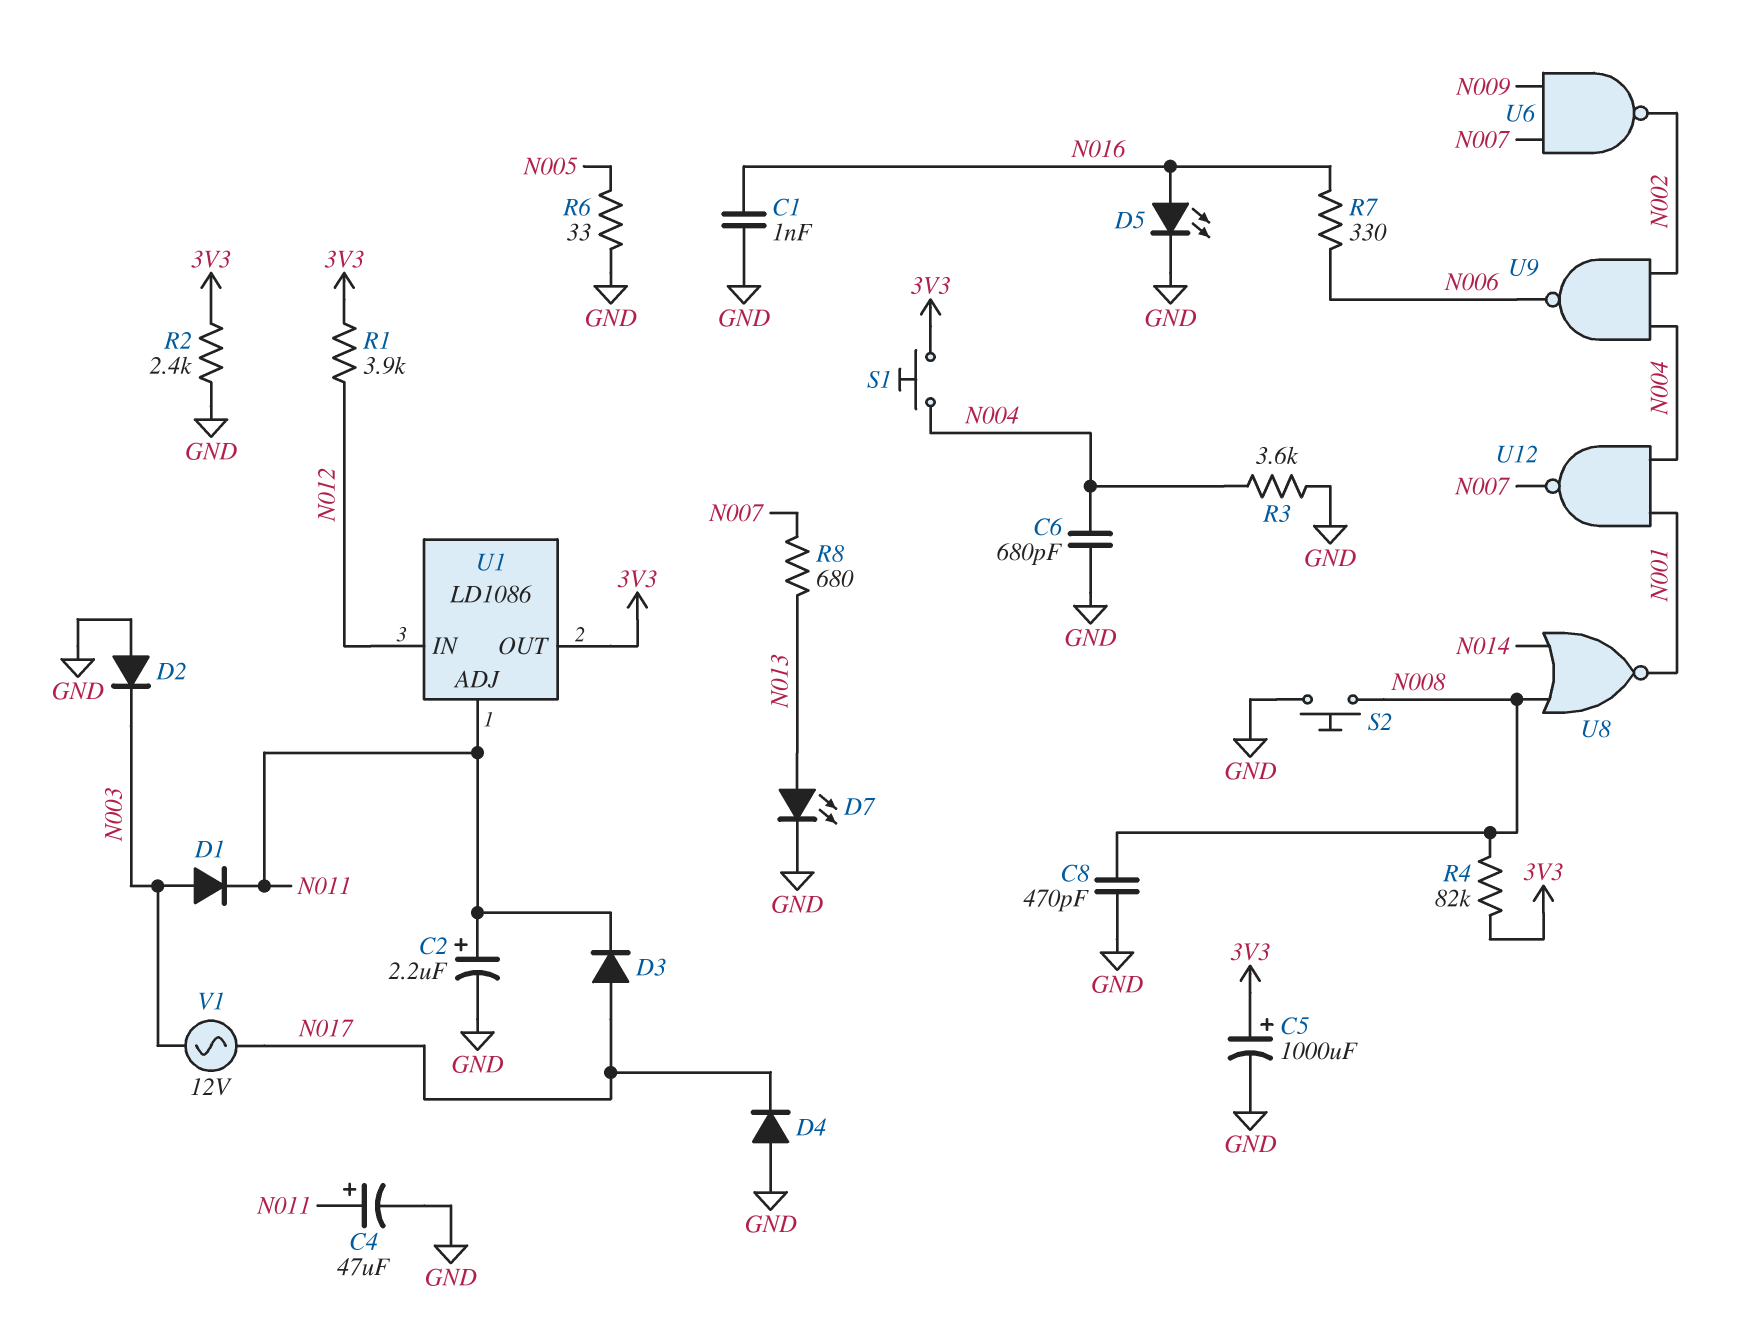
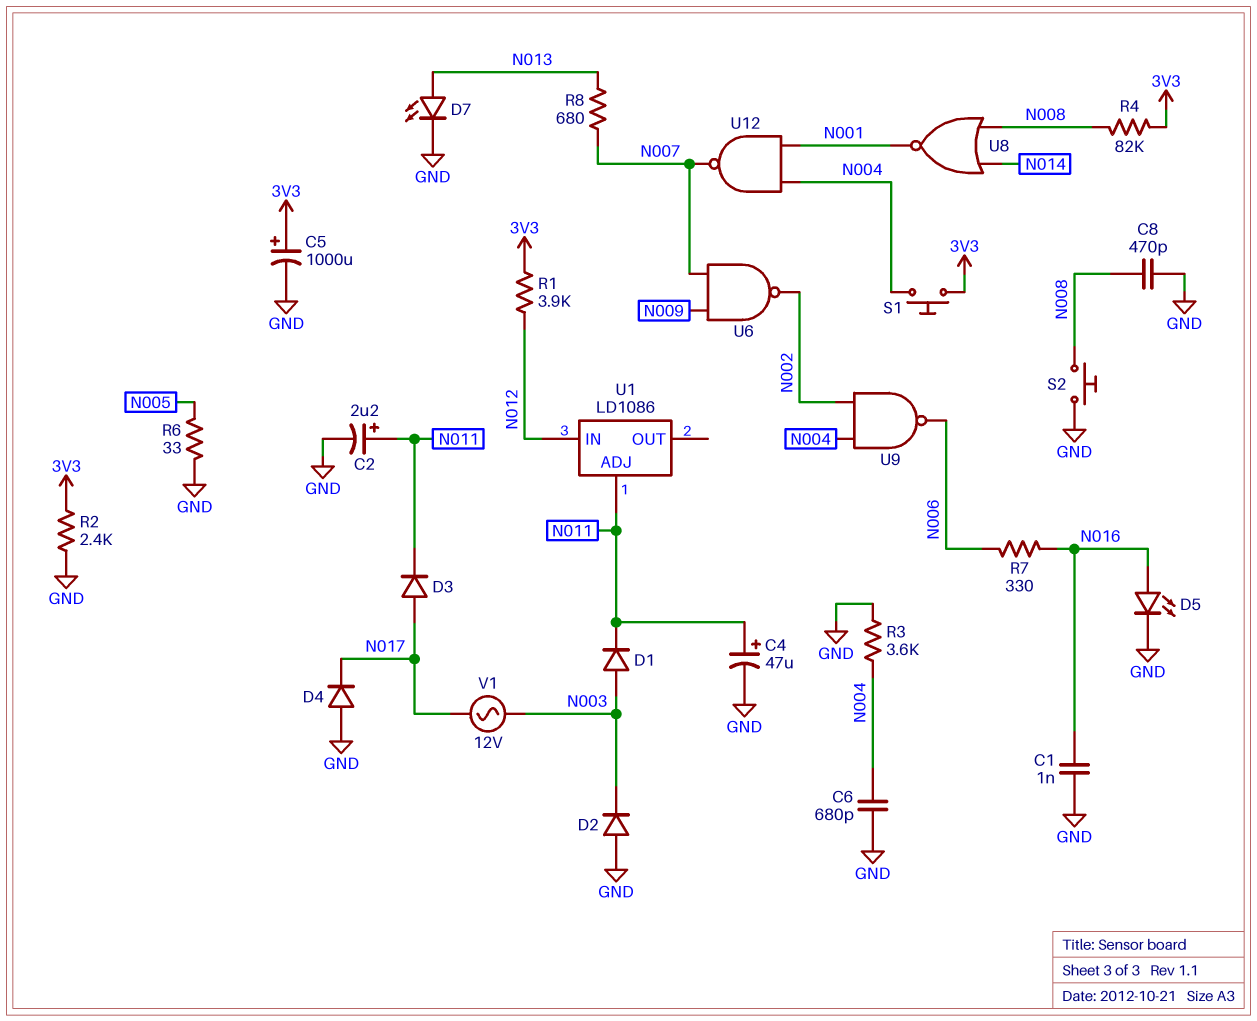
U1 pin OUT: 3V3 -> none

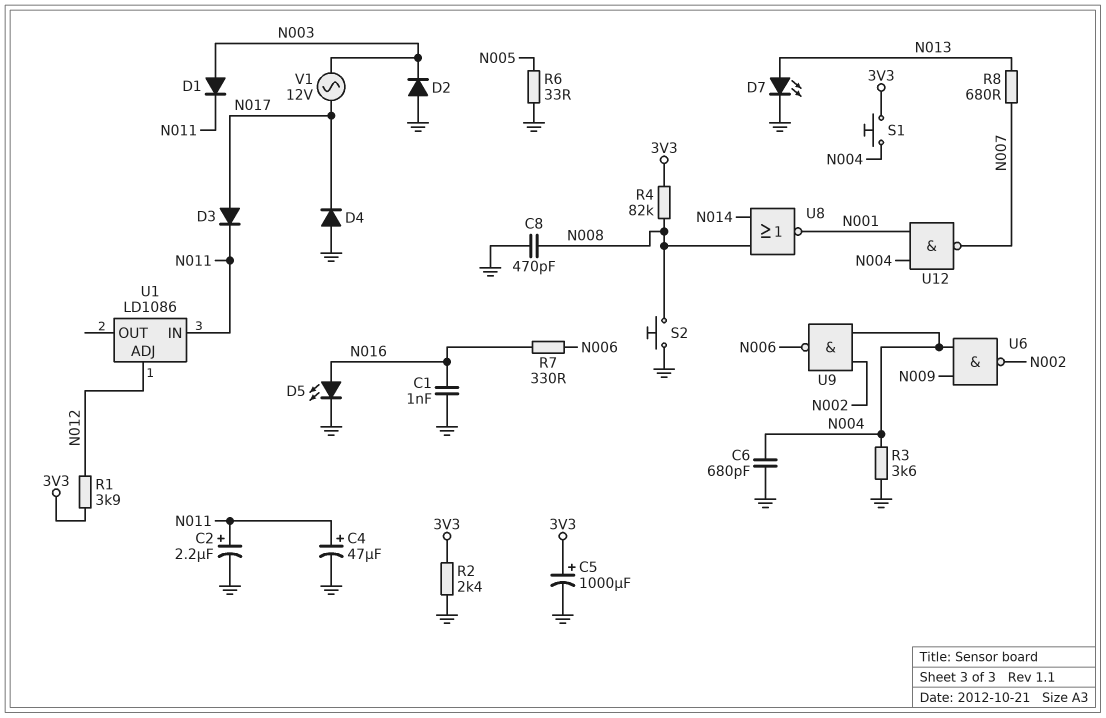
U1 pin ADJ: N011 -> N012
U1 pin IN: N012 -> N011
U6: NAND (in N007, in N009, out N002) -> NAND (in N004, in N009, out N002)

